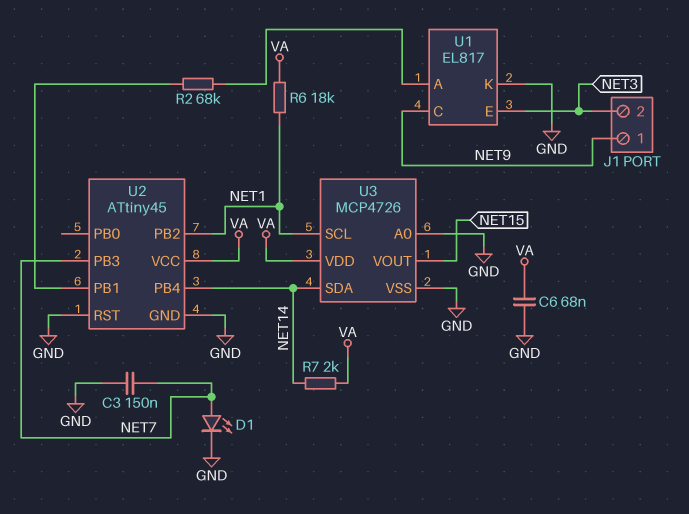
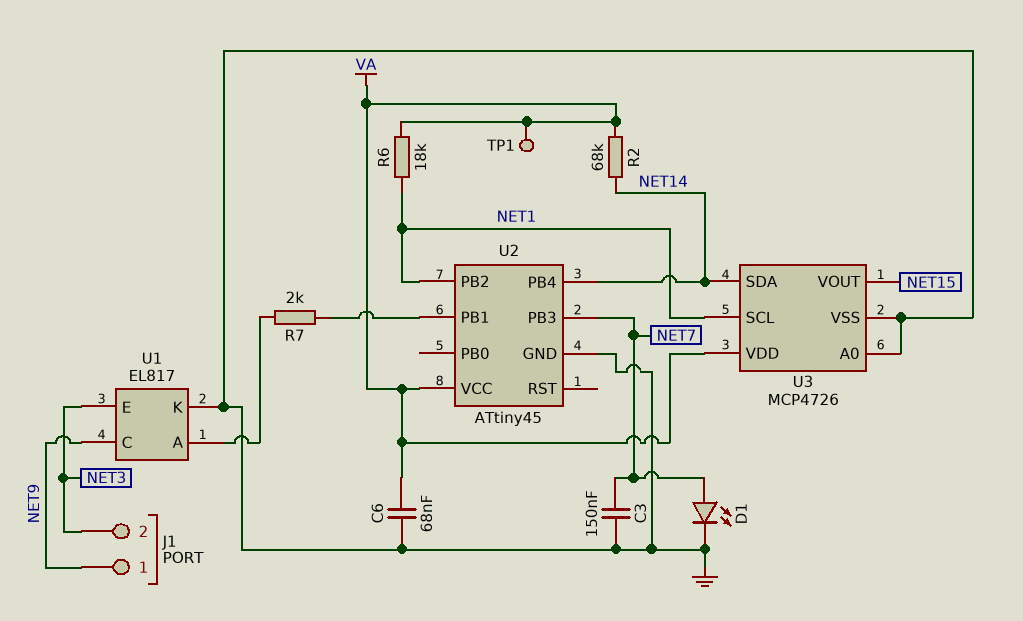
R2: 68k (U1/A, U2/PB1) -> 68k (NET14, VA)
R7: 2k (NET14, VA) -> 2k (U1/A, U2/PB1)
TP1: none -> test point (VA)
U2 pin RST: GND -> none

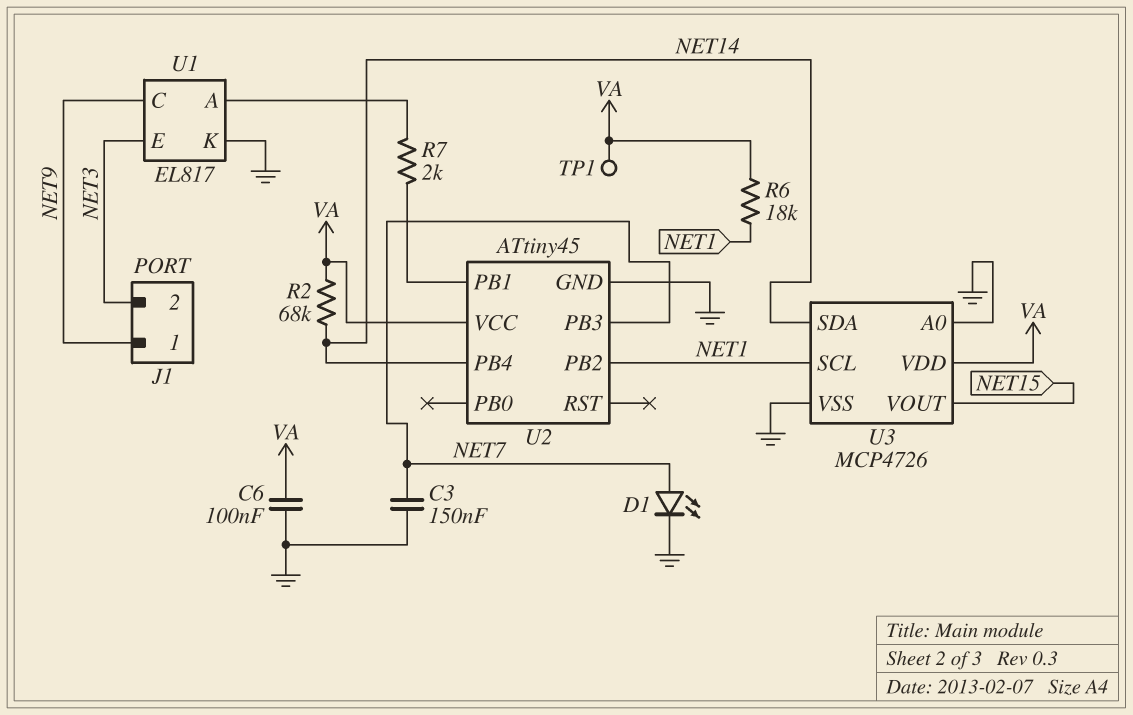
C6: 68nF (GND, VA) -> 100nF (GND, VA)

